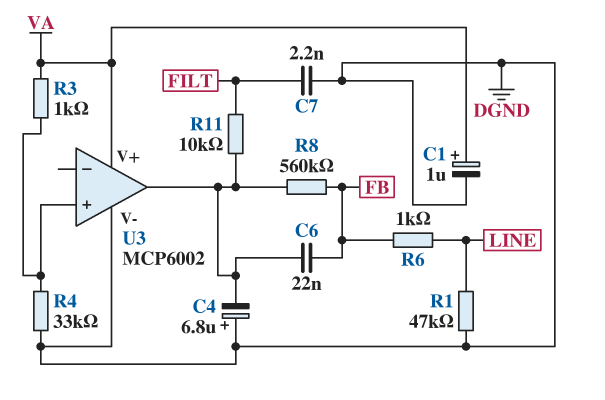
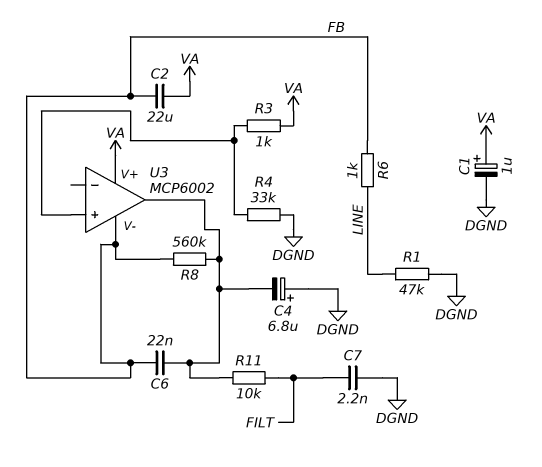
C2: none -> 22uF (FB, VA)
U3 pin V-: DGND -> FB

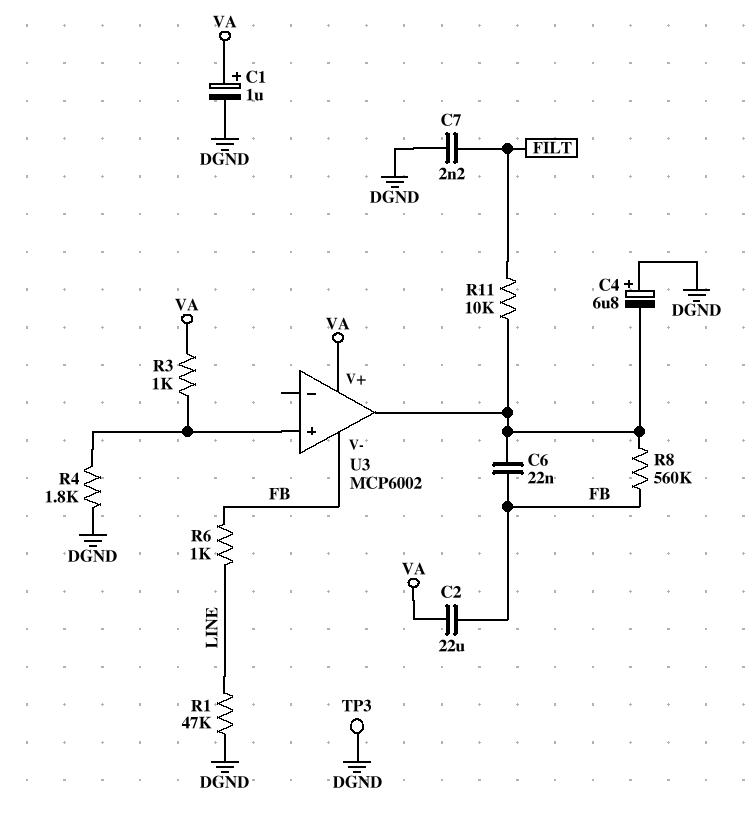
R4: 33k (DGND, U3/in+) -> 1.8k (DGND, U3/in+)
TP3: none -> test point (DGND)

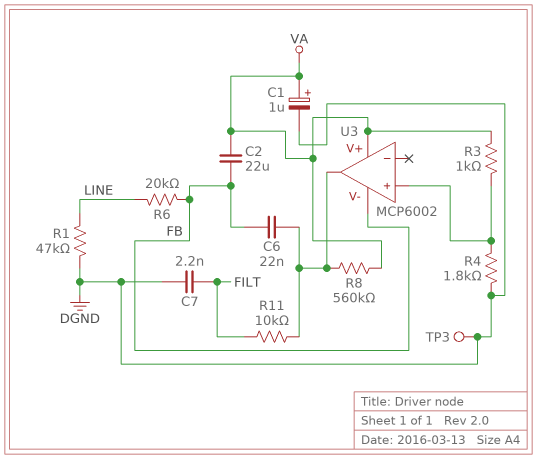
C4: 6.8uF (plus DGND, minus U3/out) -> none
R6: 1k (FB, LINE) -> 20k (FB, LINE)
R8: 560k (FB, U3/out) -> 560k (U3/out, VA)

